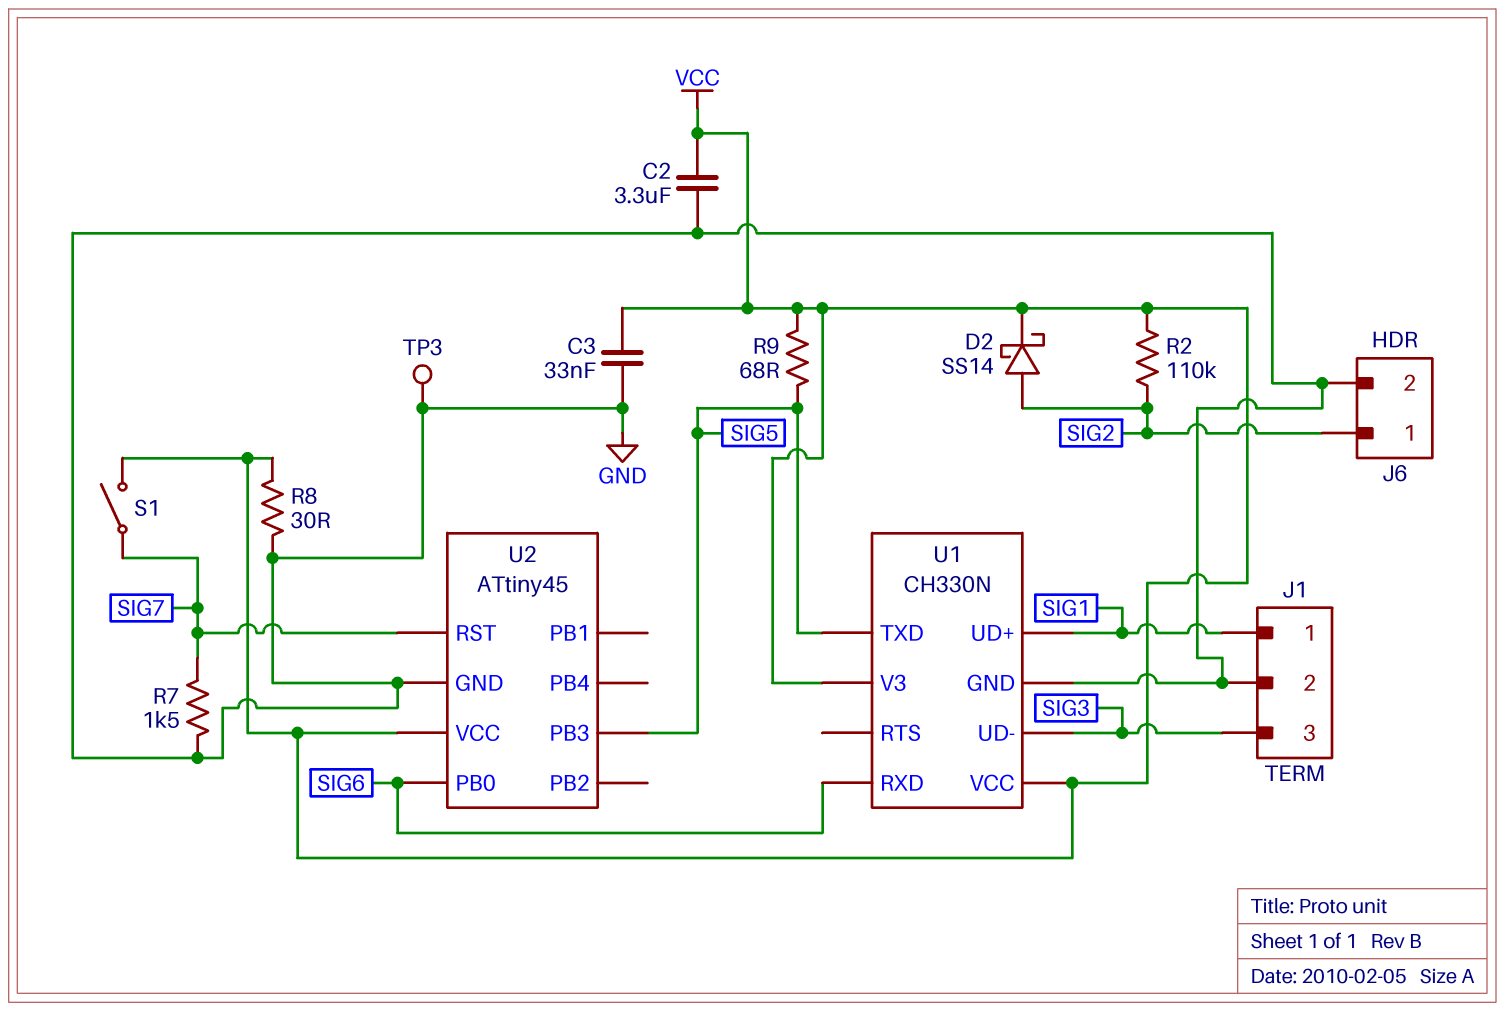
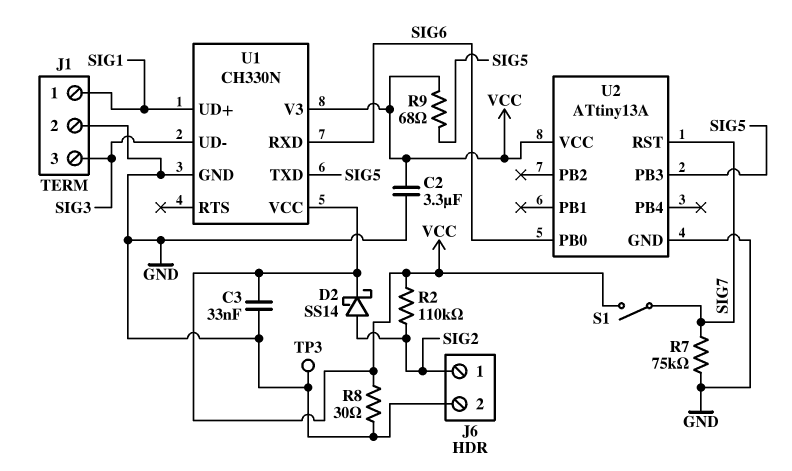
R7: 1.5k (GND, SIG7) -> 75k (GND, SIG7)
U2: ATtiny45 -> ATtiny13A

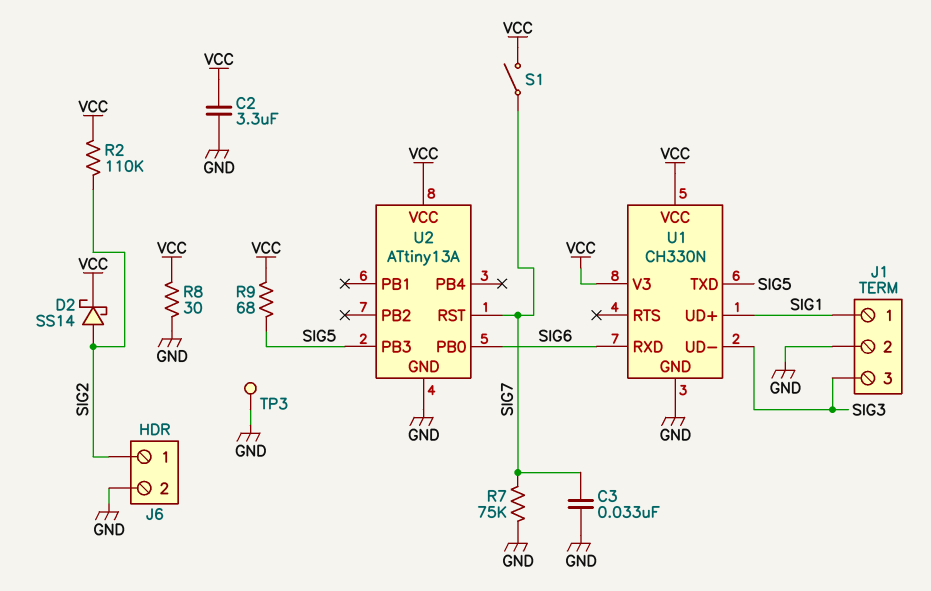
C3: 33nF (GND, VCC) -> 33nF (GND, SIG7)

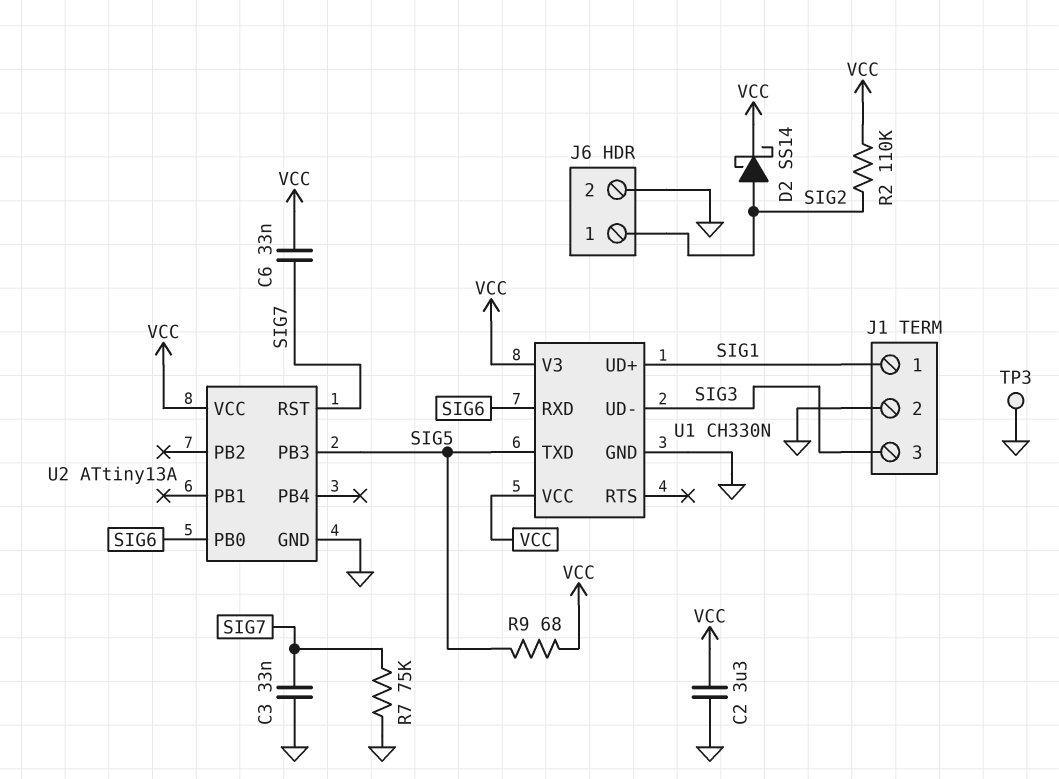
C6: none -> 33nF (SIG7, VCC)
R8: 30 (GND, VCC) -> none
S1: switch (SIG7, VCC) -> none

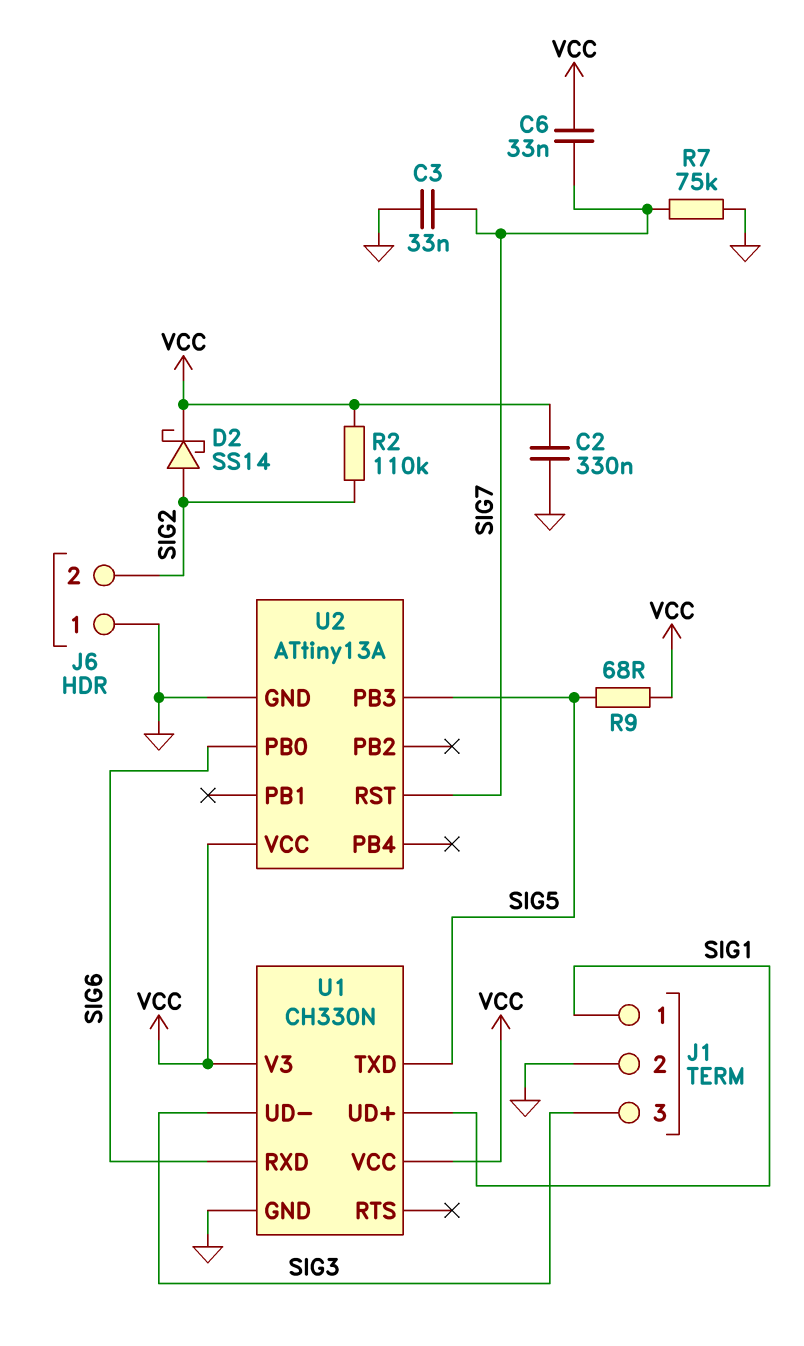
C2: 3.3uF (GND, VCC) -> 330nF (GND, VCC)
J6 pin 1: SIG2 -> GND
J6 pin 2: GND -> SIG2
TP3: test point (GND) -> none

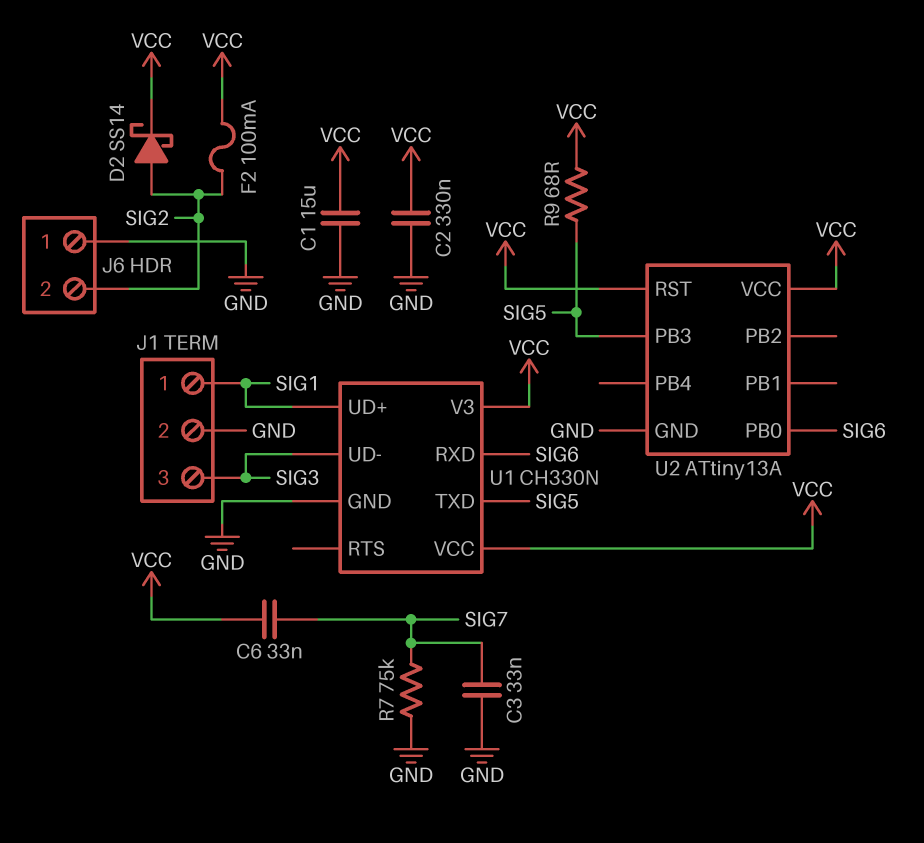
C1: none -> 15uF (GND, VCC)
F2: none -> 100mA (SIG2, VCC)
R2: 110k (SIG2, VCC) -> none
U2 pin RST: SIG7 -> VCC

